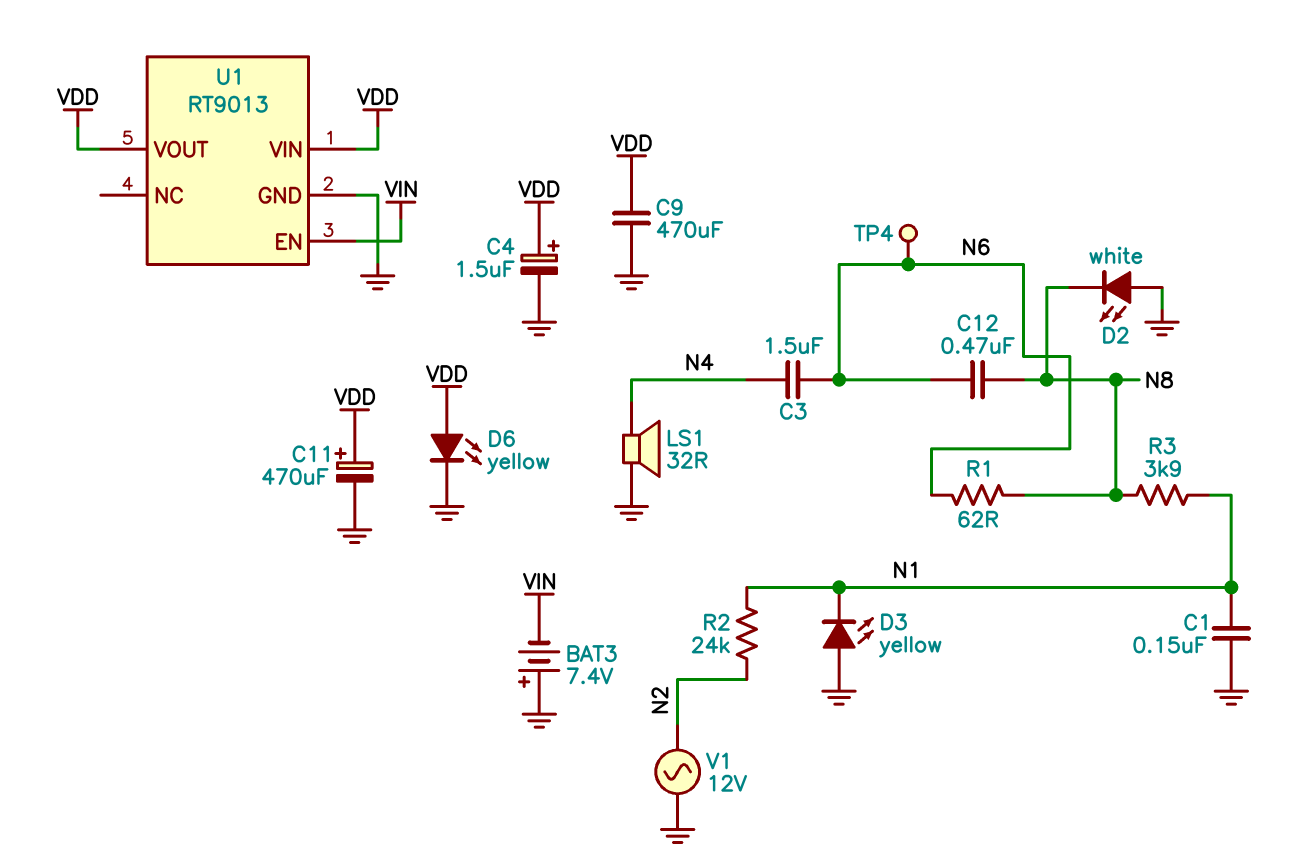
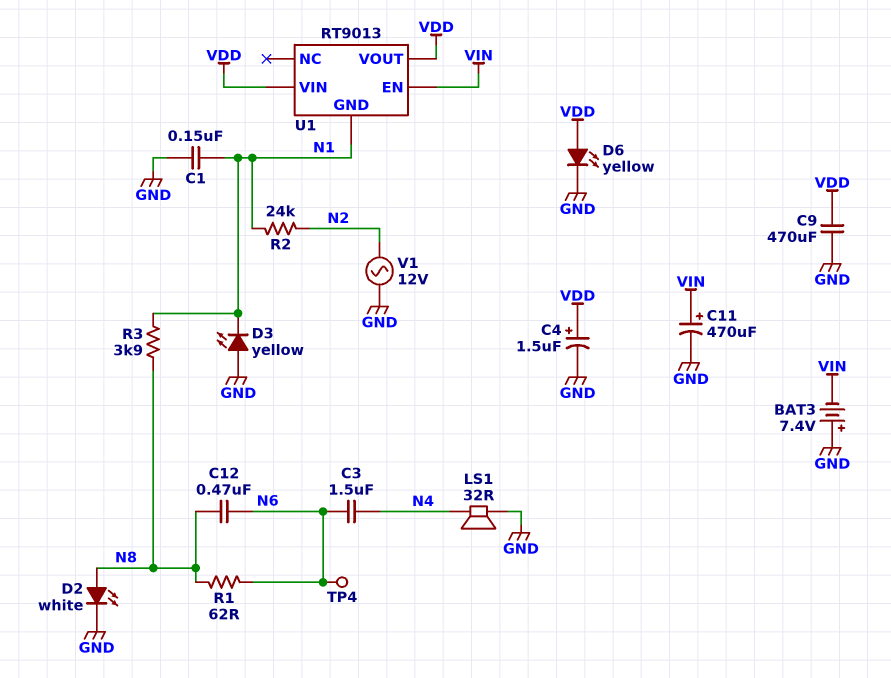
C11: 470uF (plus VDD, minus GND) -> 470uF (plus VIN, minus GND)
D2: LED white (A GND, K N8) -> LED white (A N8, K GND)
U1 pin GND: GND -> N1

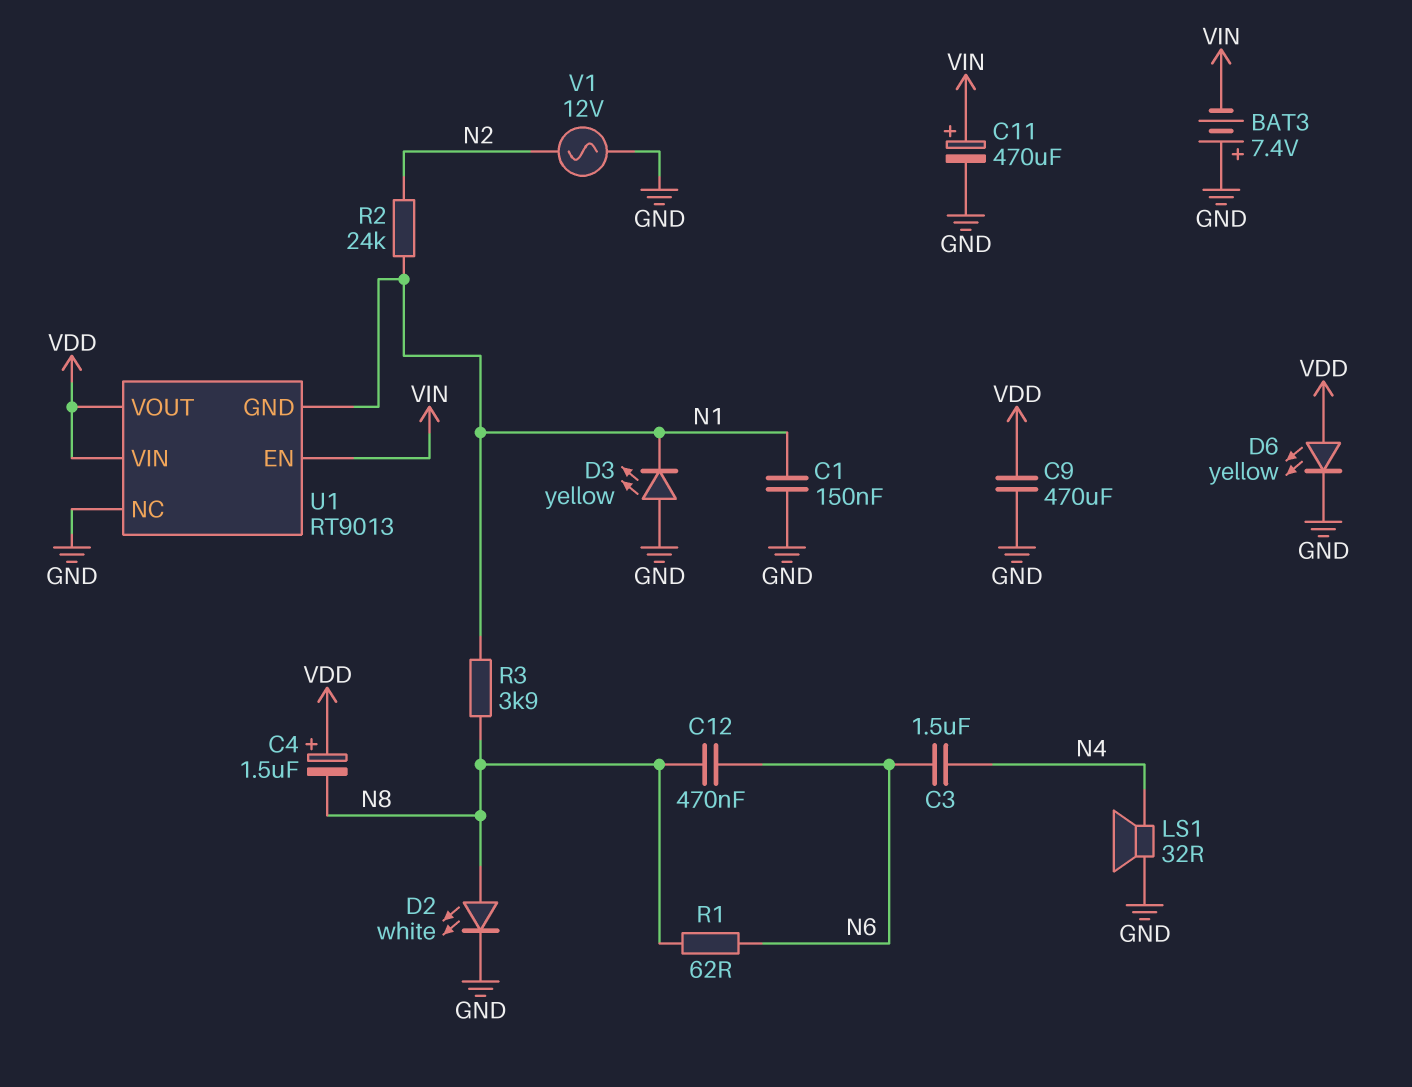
C4: 1.5uF (plus VDD, minus GND) -> 1.5uF (plus VDD, minus N8)
TP4: test point (N6) -> none
U1 pin NC: none -> GND

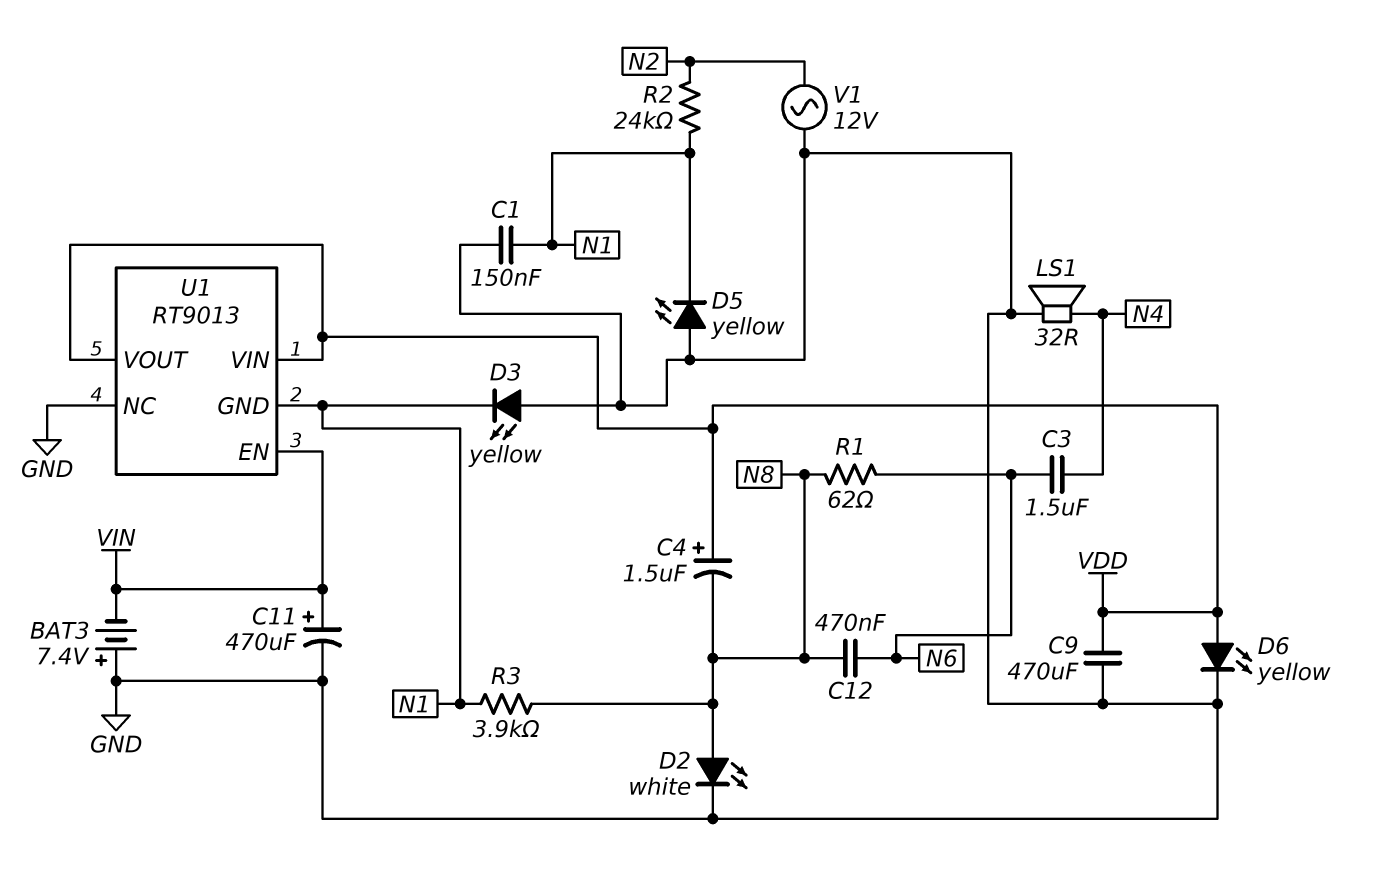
D5: none -> LED yellow (A GND, K N1)

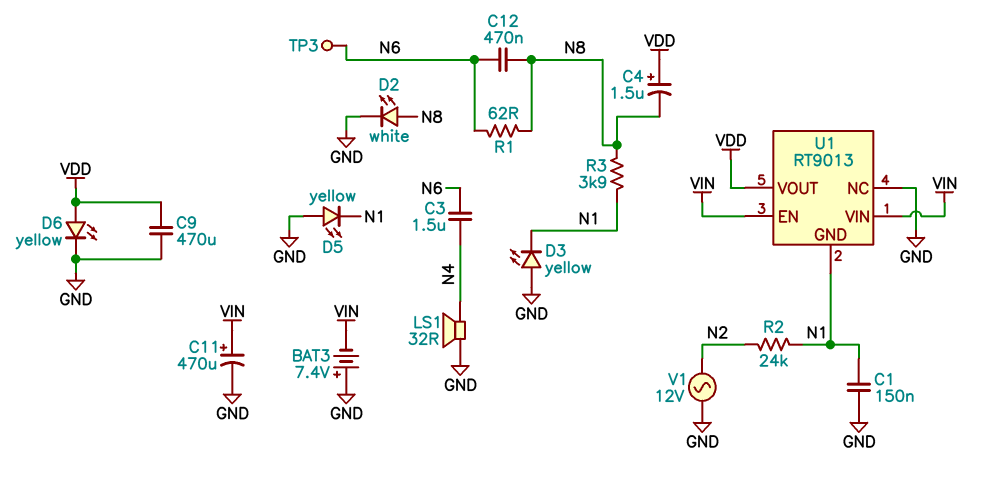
TP3: none -> test point (N6)
U1 pin VIN: VDD -> VIN

